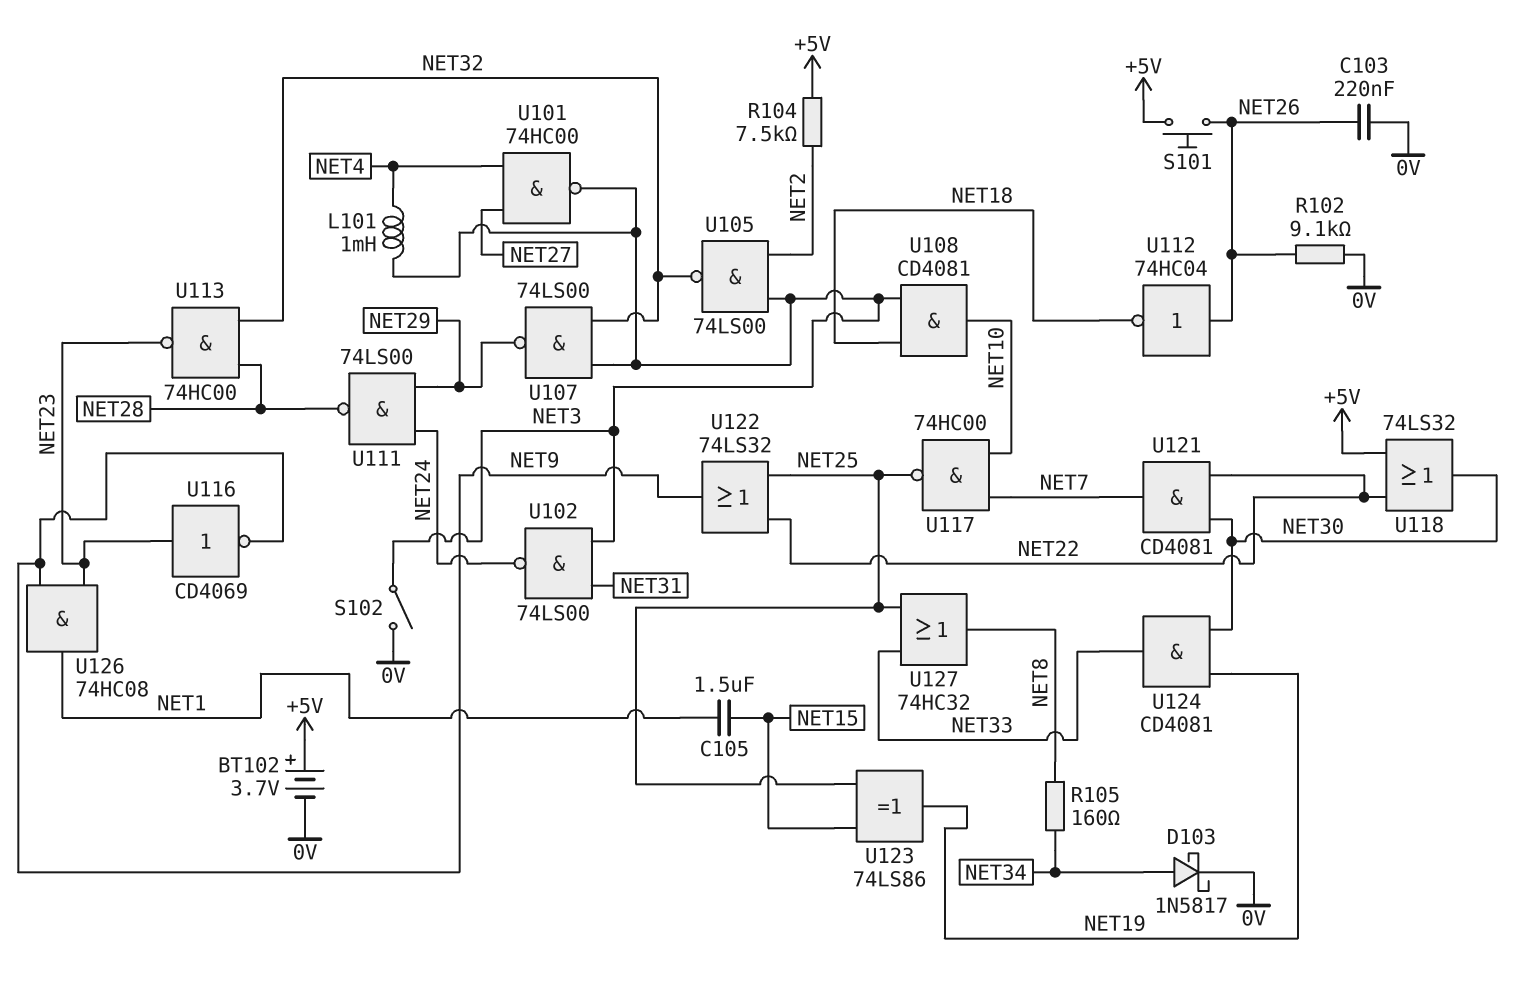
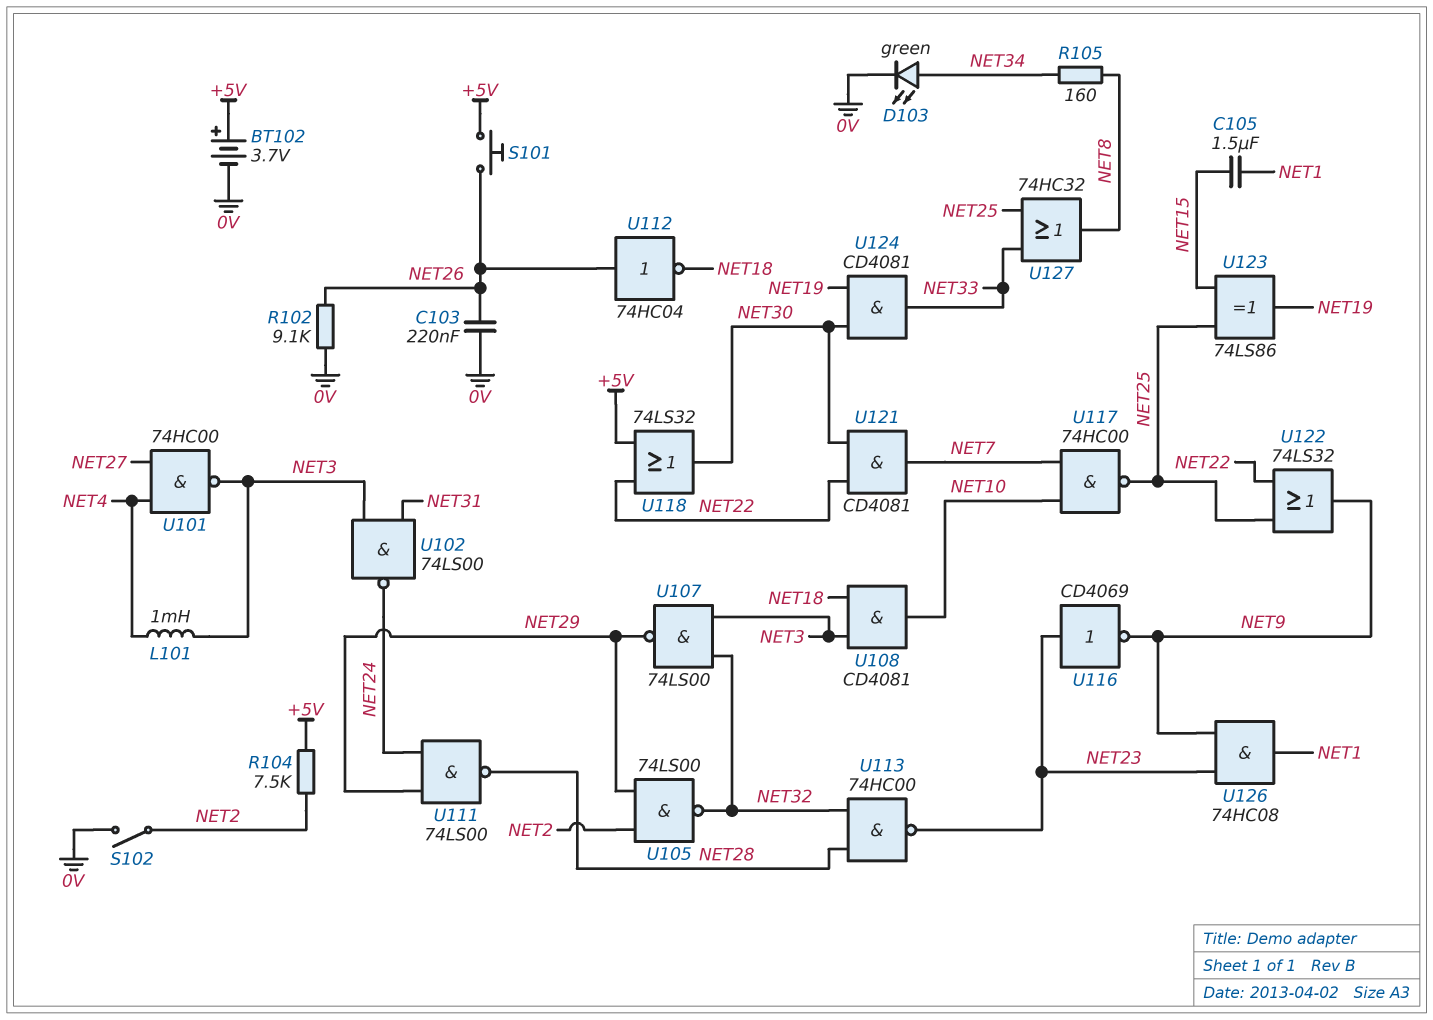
D103: schottky 1N5817 (A NET34, K 0V) -> LED green (A NET34, K 0V)
S102: switch (0V, NET3) -> switch (0V, NET2)
U105: NAND 74LS00 (in NET2, in NET3, out NET32) -> NAND 74LS00 (in NET2, in NET29, out NET32)

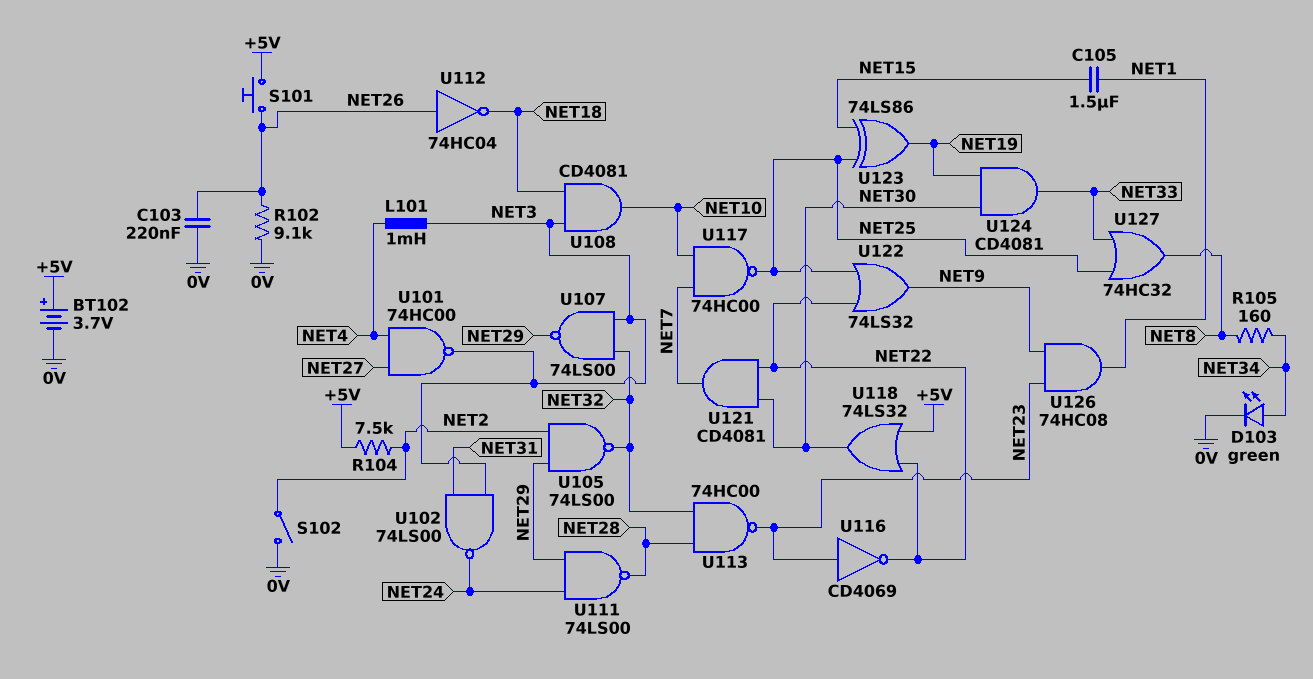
U116: NOT CD4069 (in NET23, out NET9) -> NOT CD4069 (in NET23, out NET22)

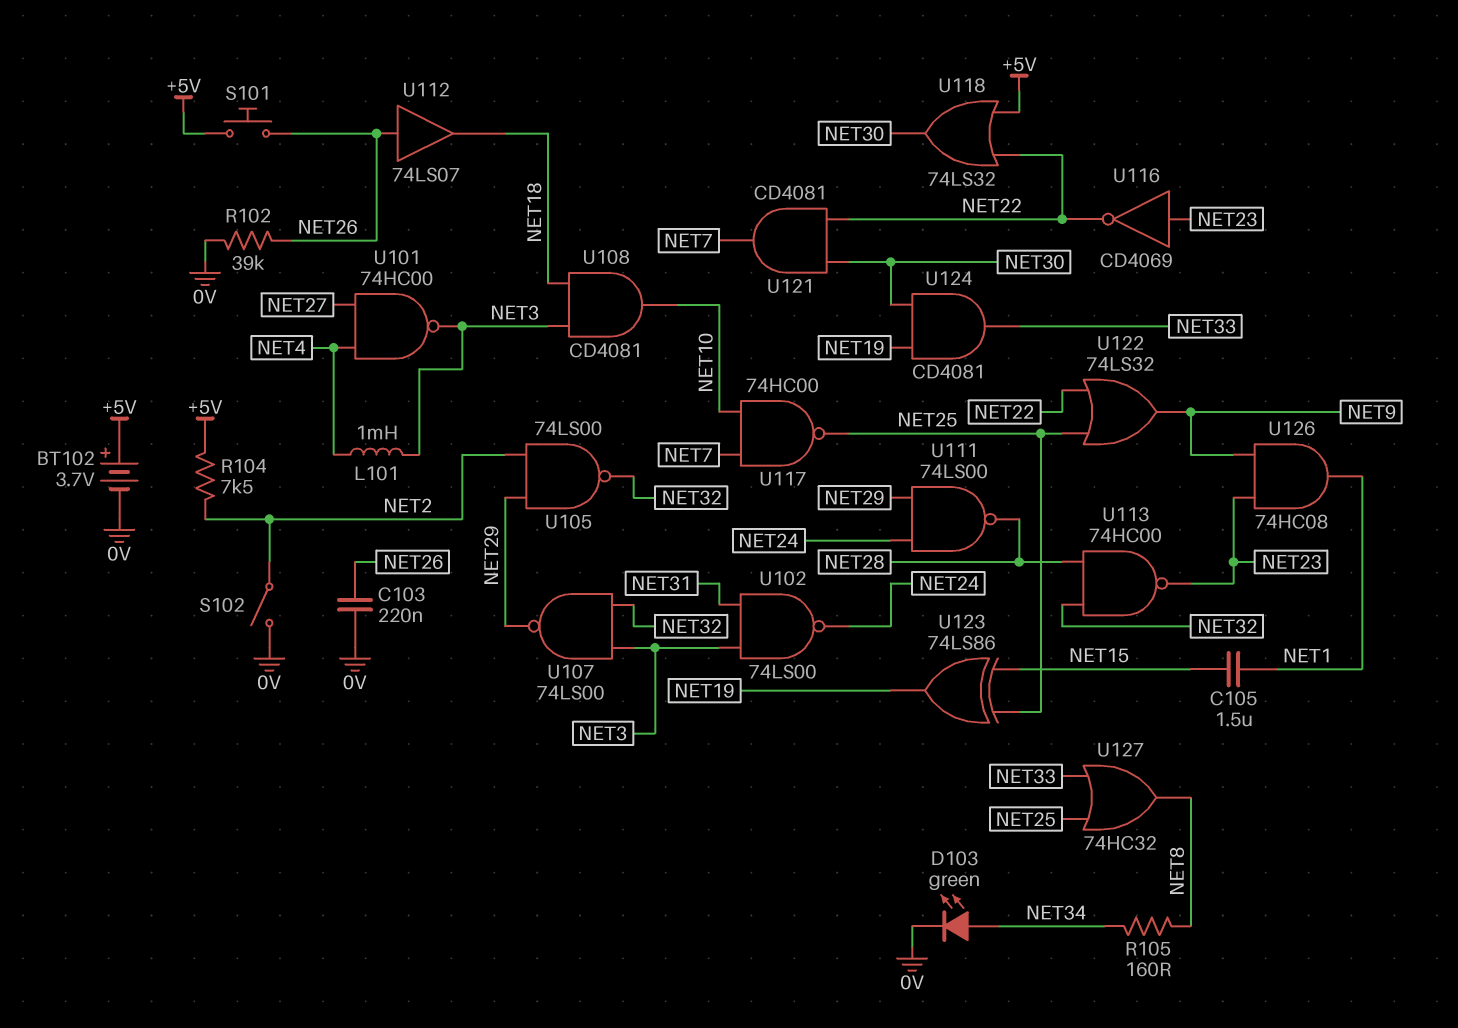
R102: 9.1k (0V, NET26) -> 39k (0V, NET26)
U112: NOT 74HC04 (in NET26, out NET18) -> buffer 74LS07 (in NET26, out NET18)

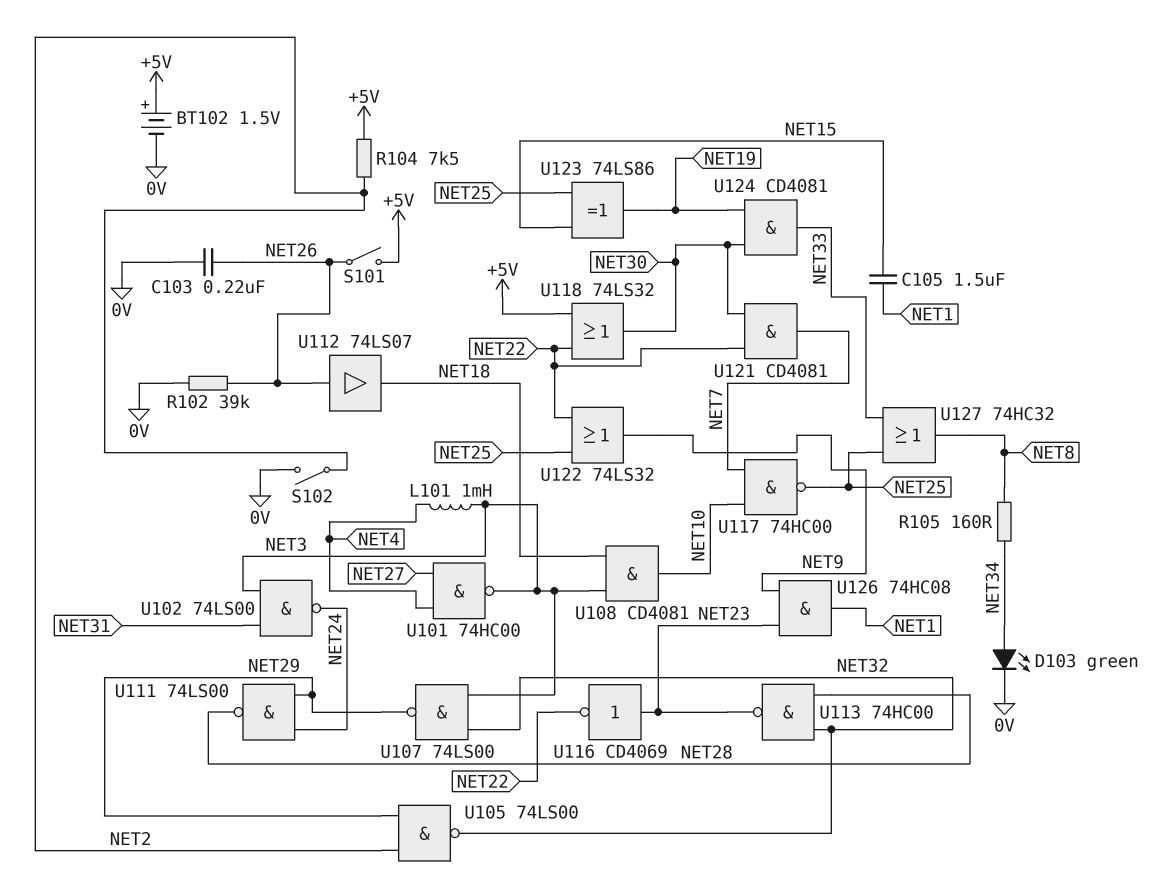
BT102: 3.7V (plus +5V, minus 0V) -> 1.5V (plus +5V, minus 0V)
S101: button (+5V, NET26) -> switch (+5V, NET26)

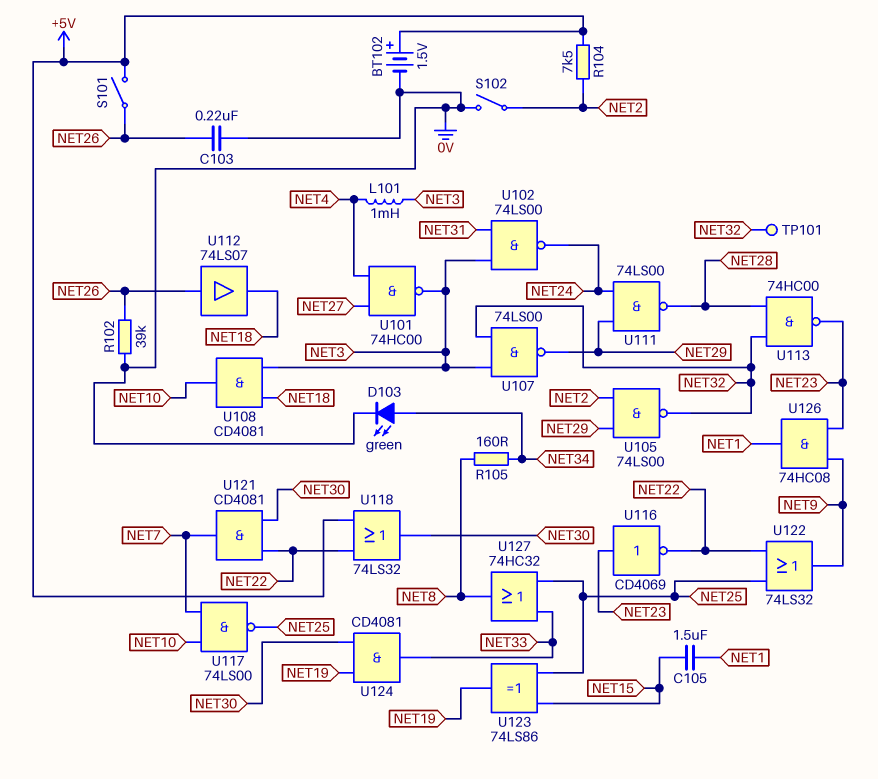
TP101: none -> test point (NET32)
U117: NAND 74HC00 (in NET7, in NET10, out NET25) -> NAND 74LS00 (in NET7, in NET10, out NET25)

